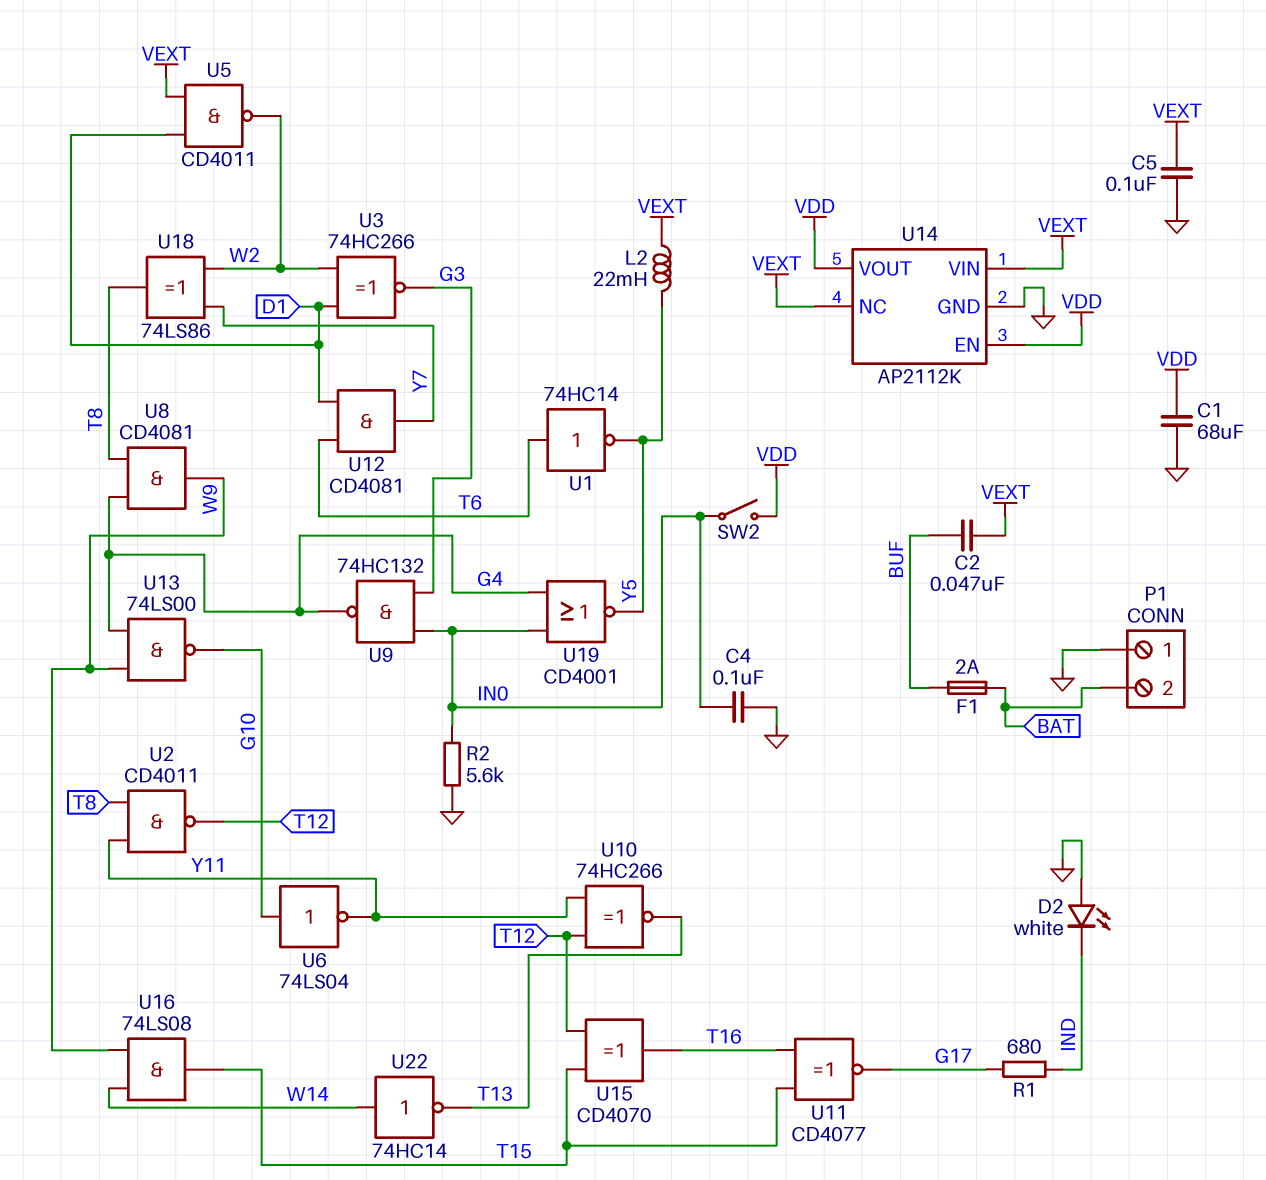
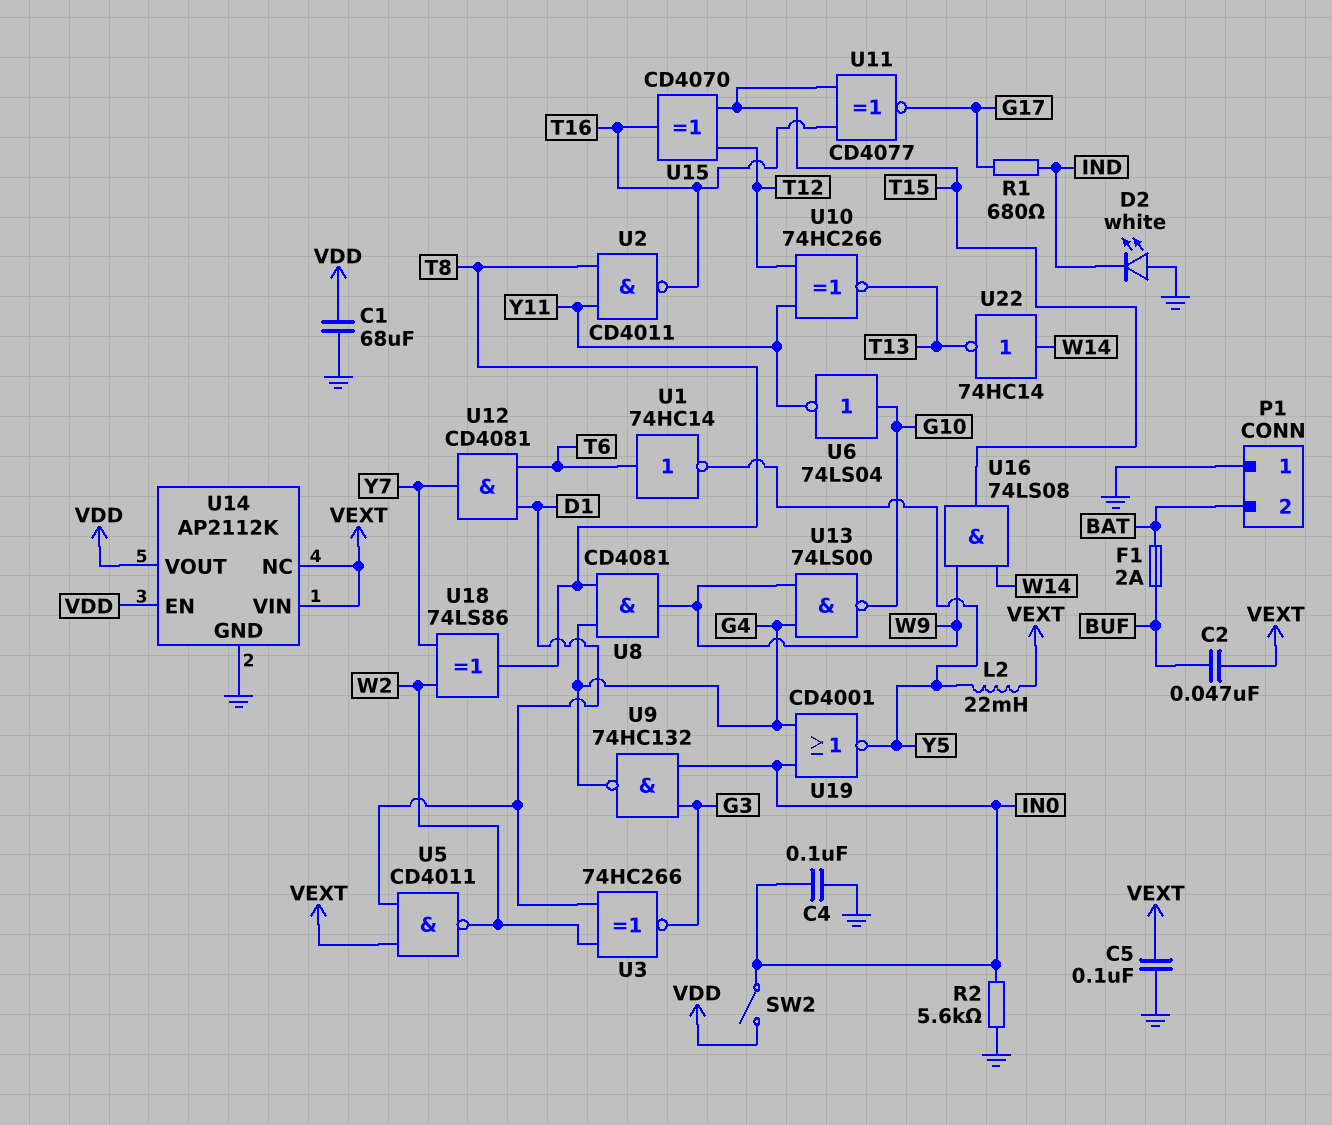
U2: NAND CD4011 (in T8, in Y11, out T12) -> NAND CD4011 (in T8, in Y11, out T16)

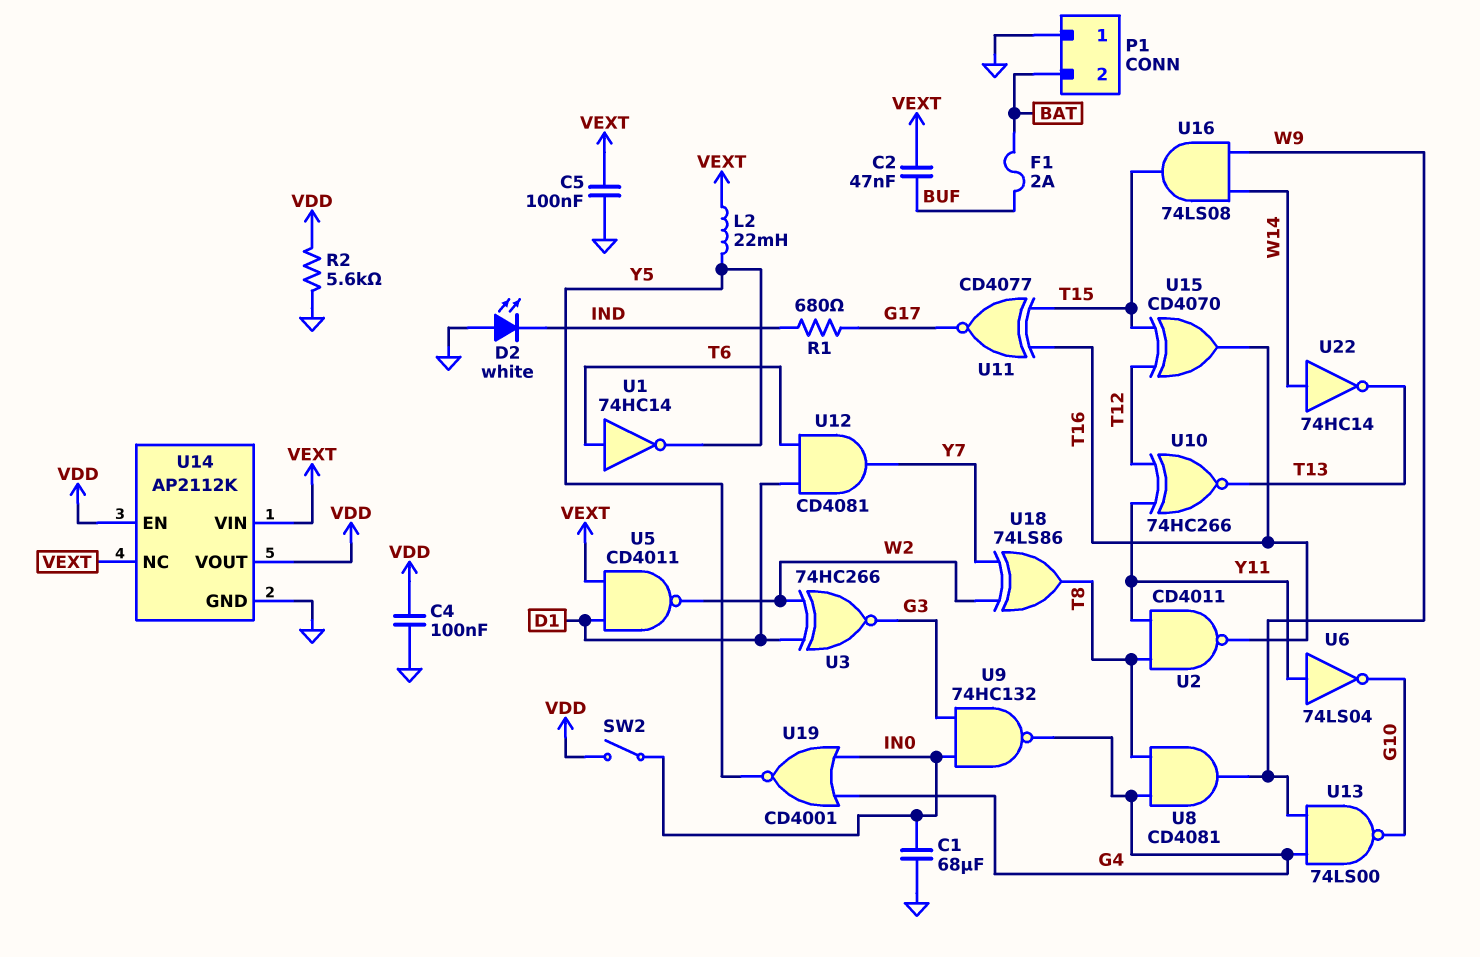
C1: 68uF (GND, VDD) -> 68uF (GND, IN0)
C4: 100nF (GND, IN0) -> 100nF (GND, VDD)
R2: 5.6k (GND, IN0) -> 5.6k (GND, VDD)
U6: NOT 74LS04 (in G10, out Y11) -> NOT 74LS04 (in Y11, out G10)

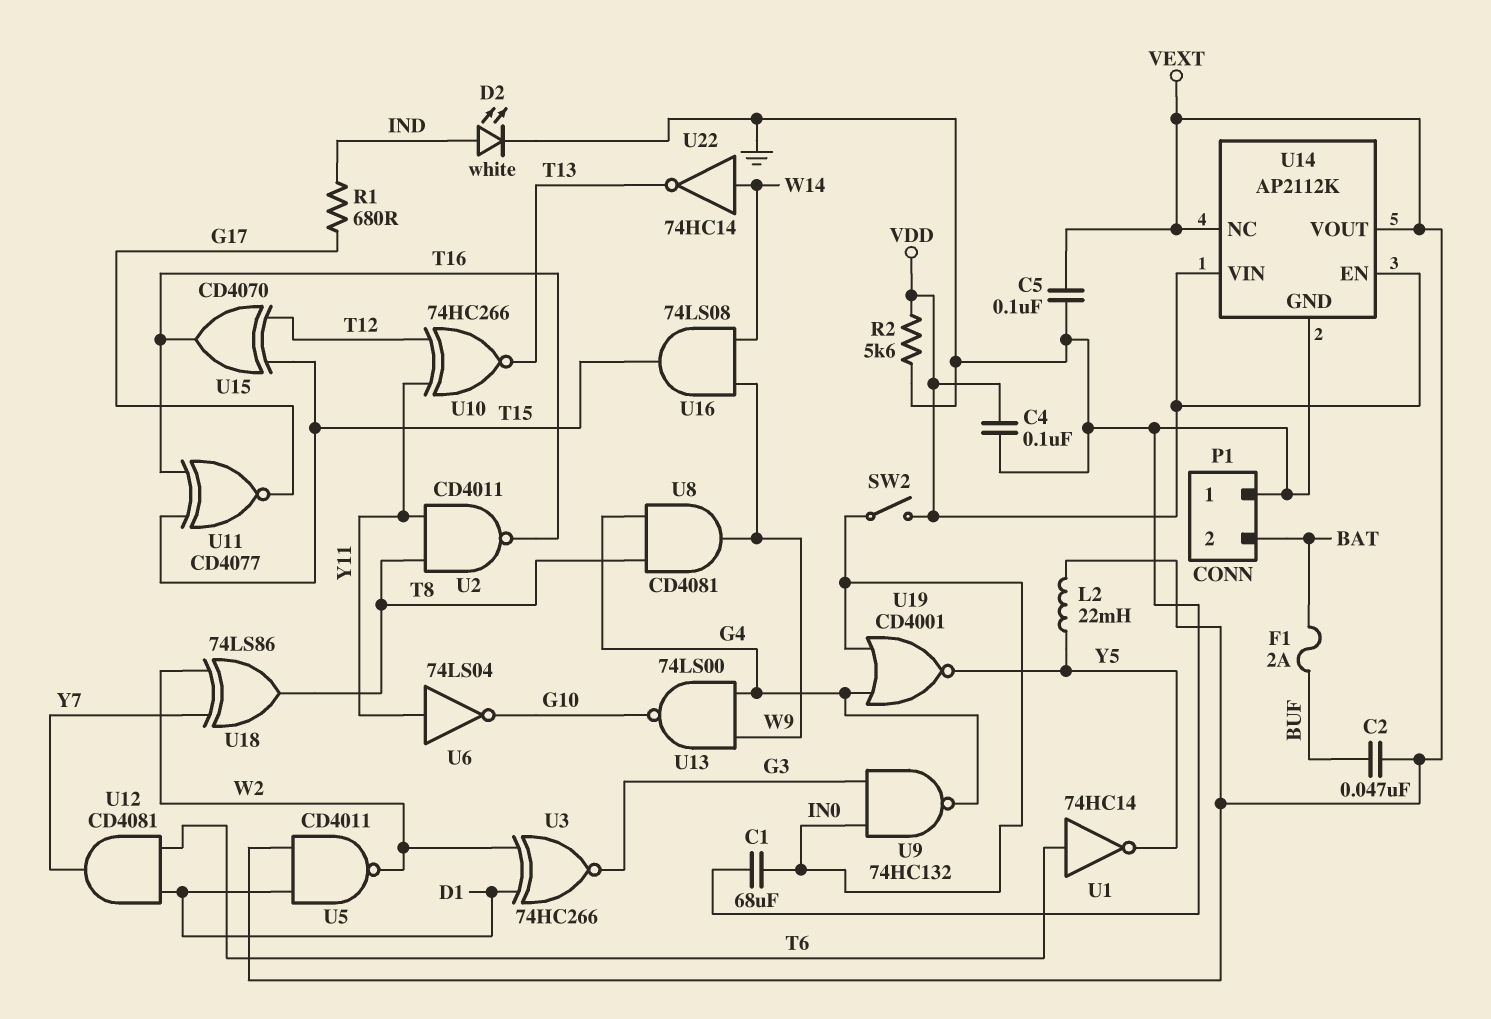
D2: LED white (A GND, K IND) -> LED white (A IND, K GND)
U14 pin VIN: VEXT -> VDD
U14 pin VOUT: VDD -> VEXT

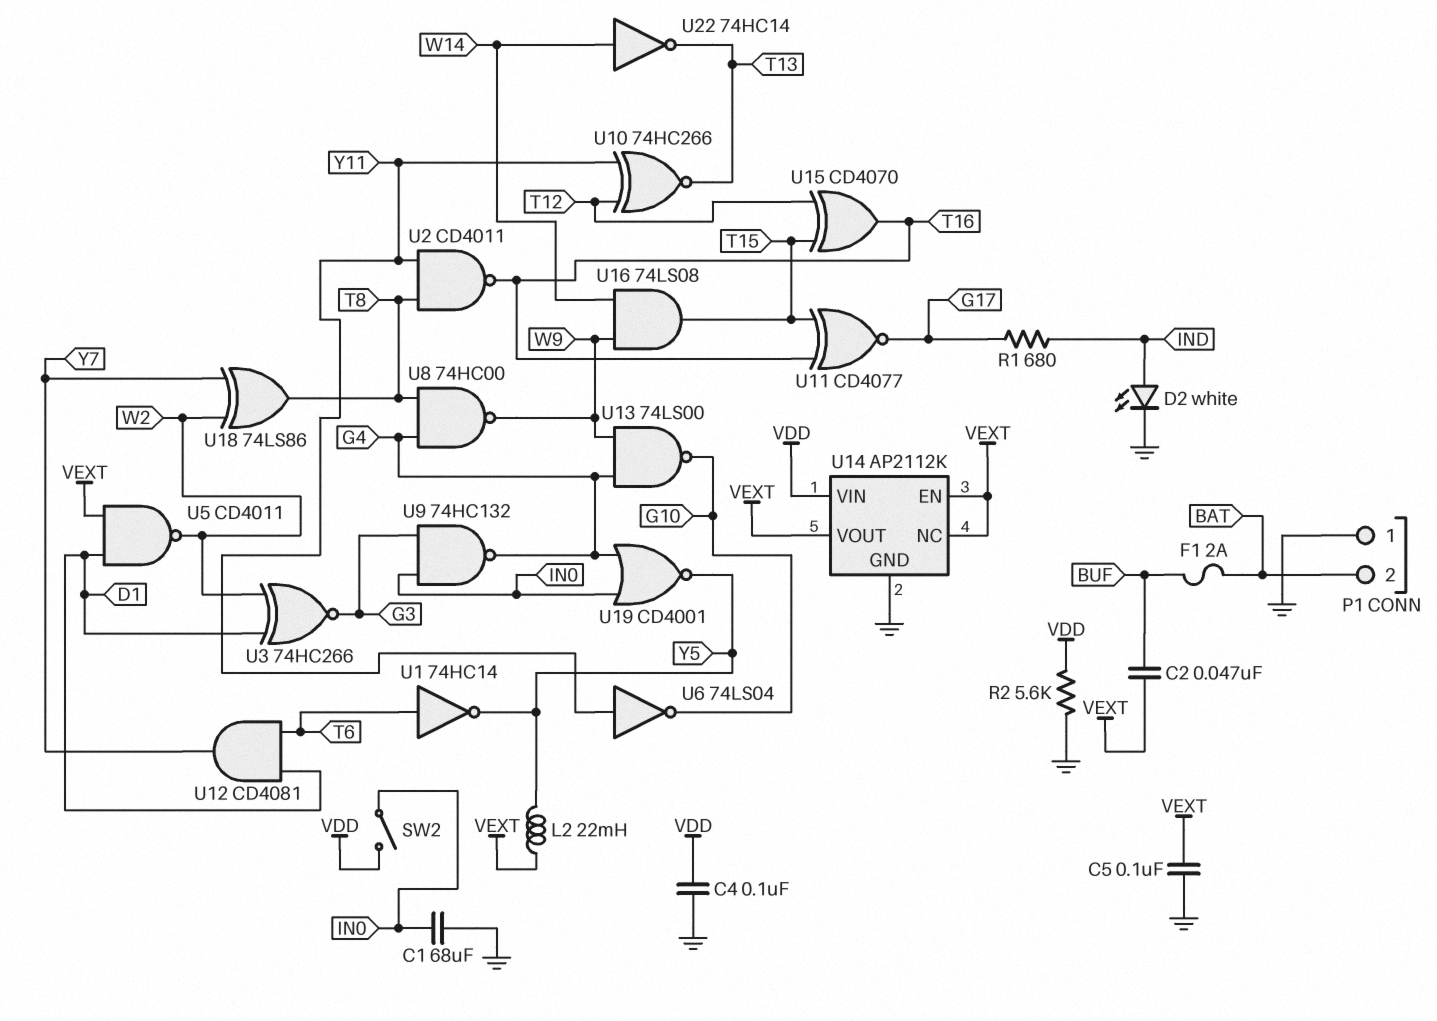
U8: AND CD4081 (in G4, in T8, out W9) -> NAND 74HC00 (in G4, in T8, out W9)
U14 pin EN: VDD -> VEXT

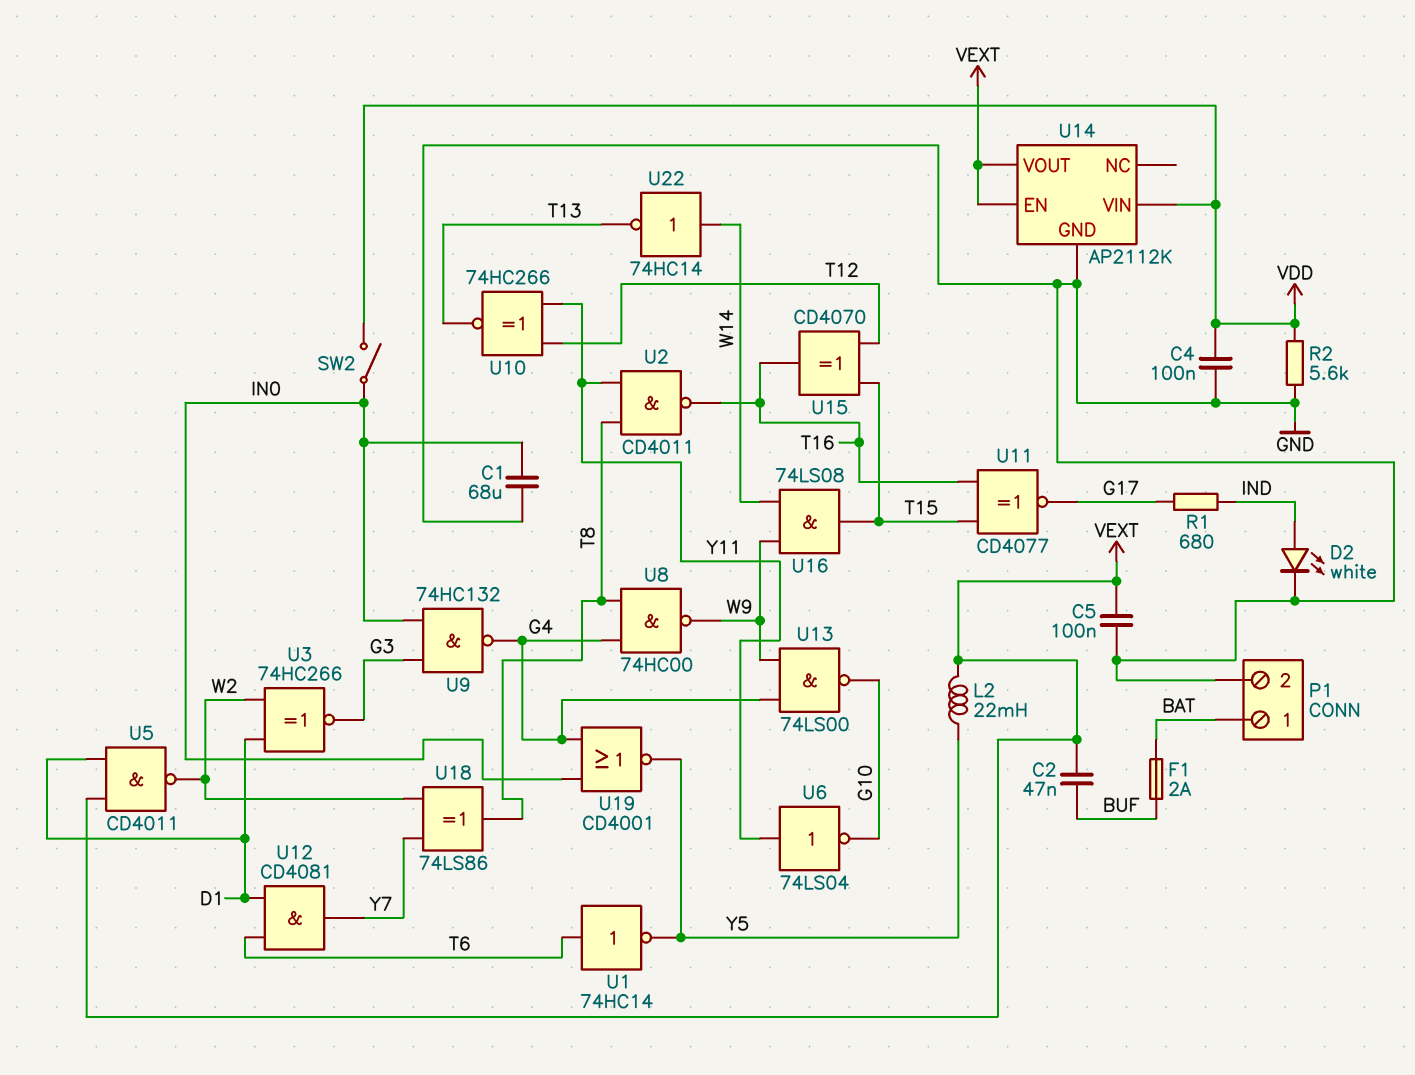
P1 pin 1: GND -> BAT
P1 pin 2: BAT -> GND
U14 pin NC: VEXT -> none

